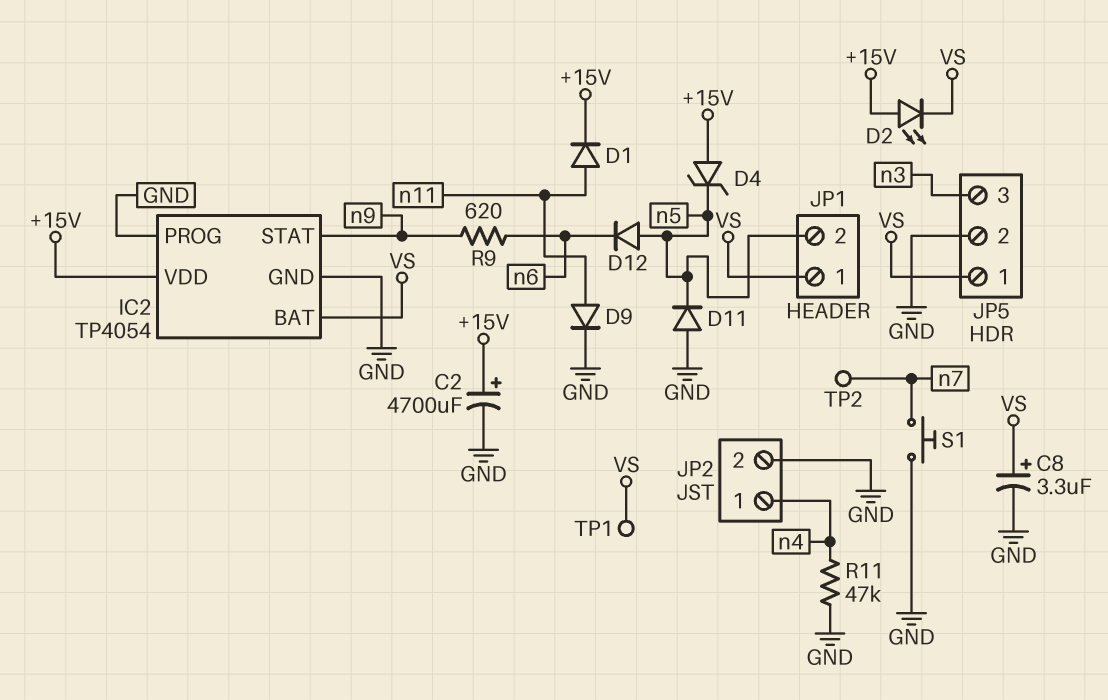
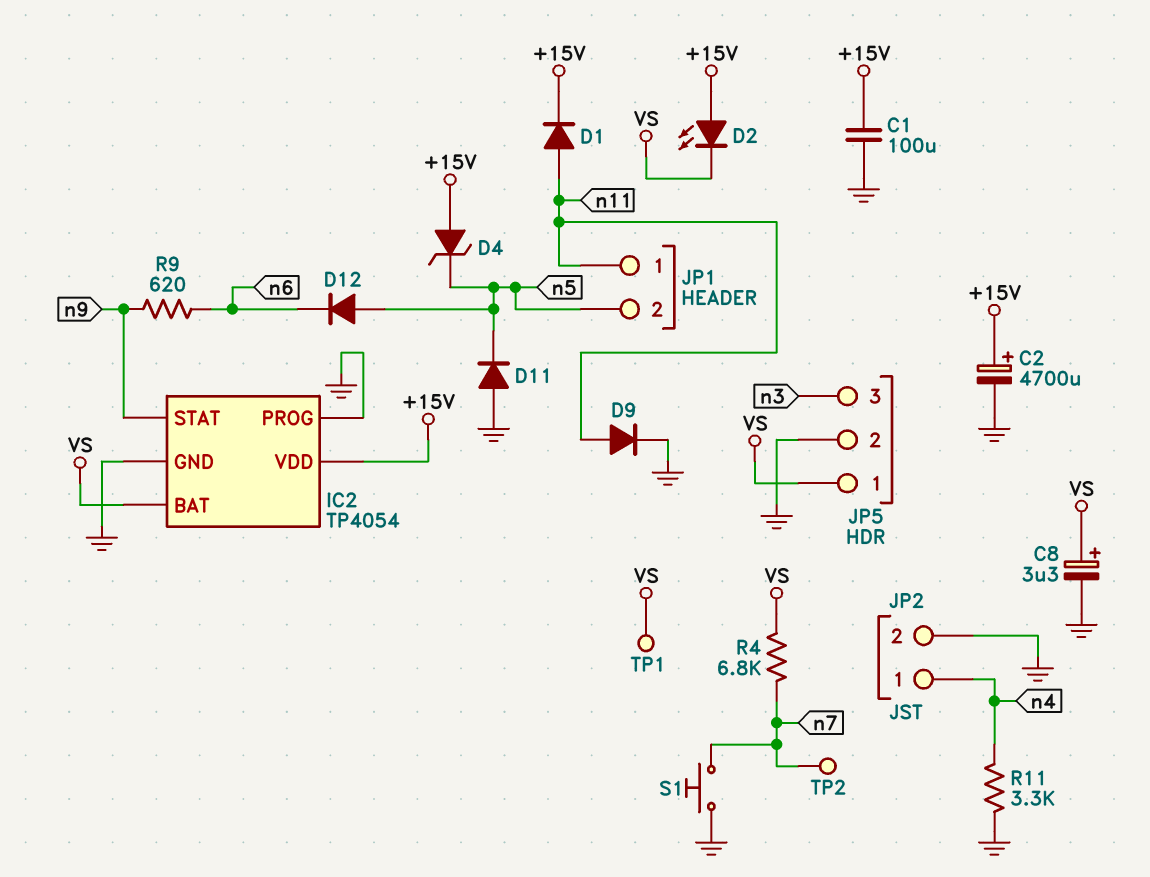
C1: none -> 100uF (+15V, GND)
JP1 pin 1: VS -> n11
R4: none -> 6.8k (VS, n7)
R11: 47k (GND, n4) -> 3.3k (GND, n4)

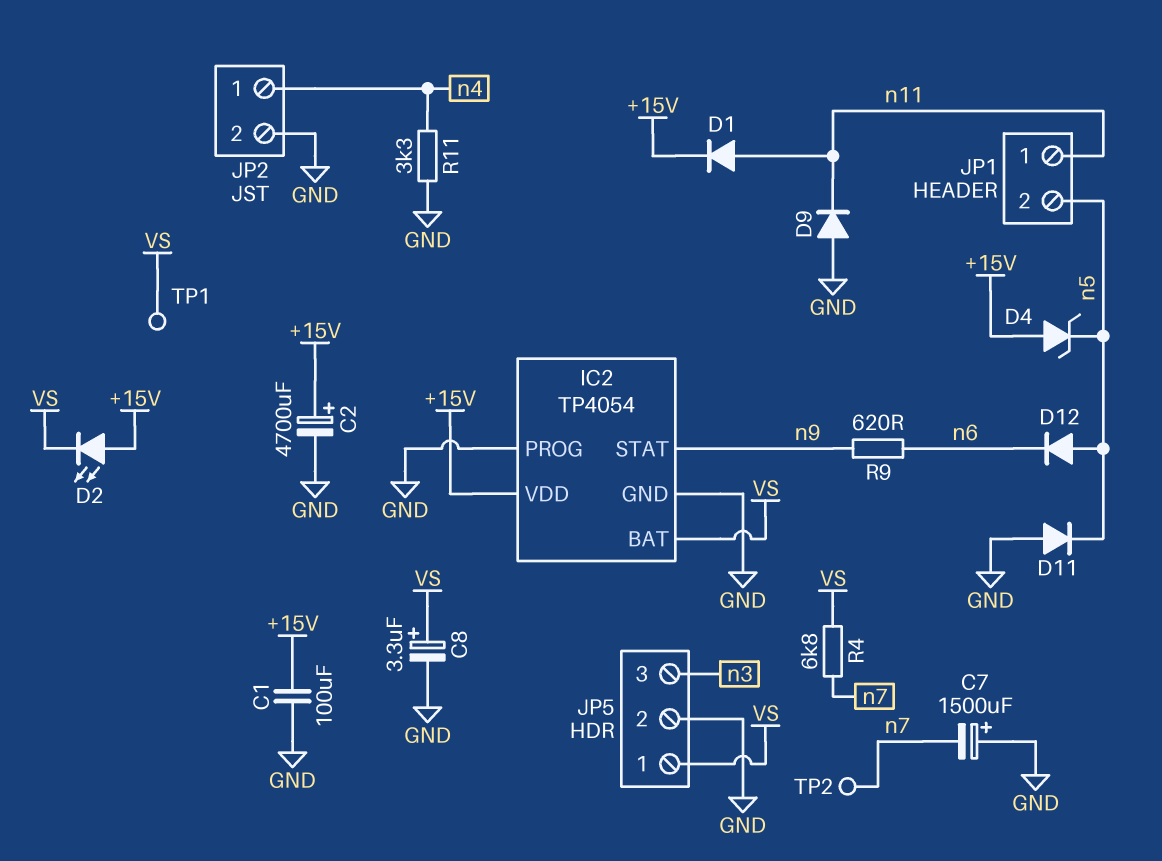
C7: none -> 1500uF (plus GND, minus n7)
D9: diode (A n11, K GND) -> diode (A GND, K n11)
S1: button (GND, n7) -> none

